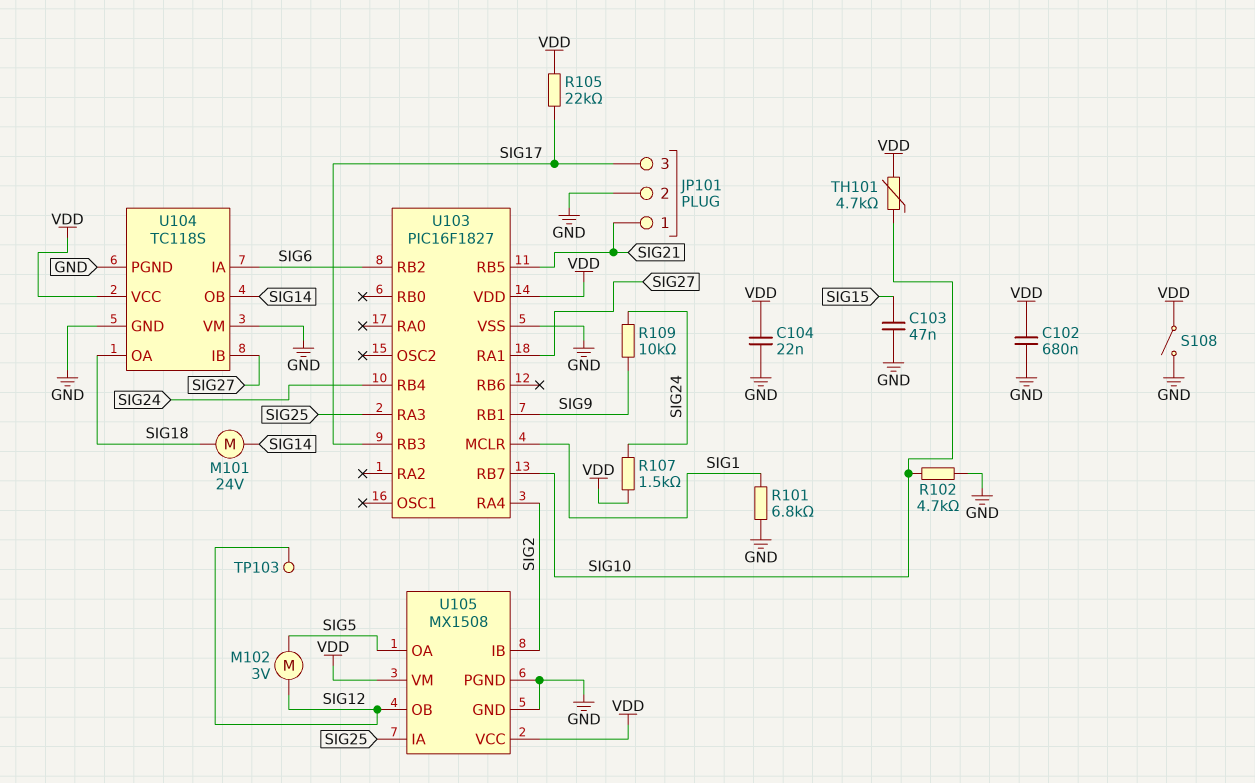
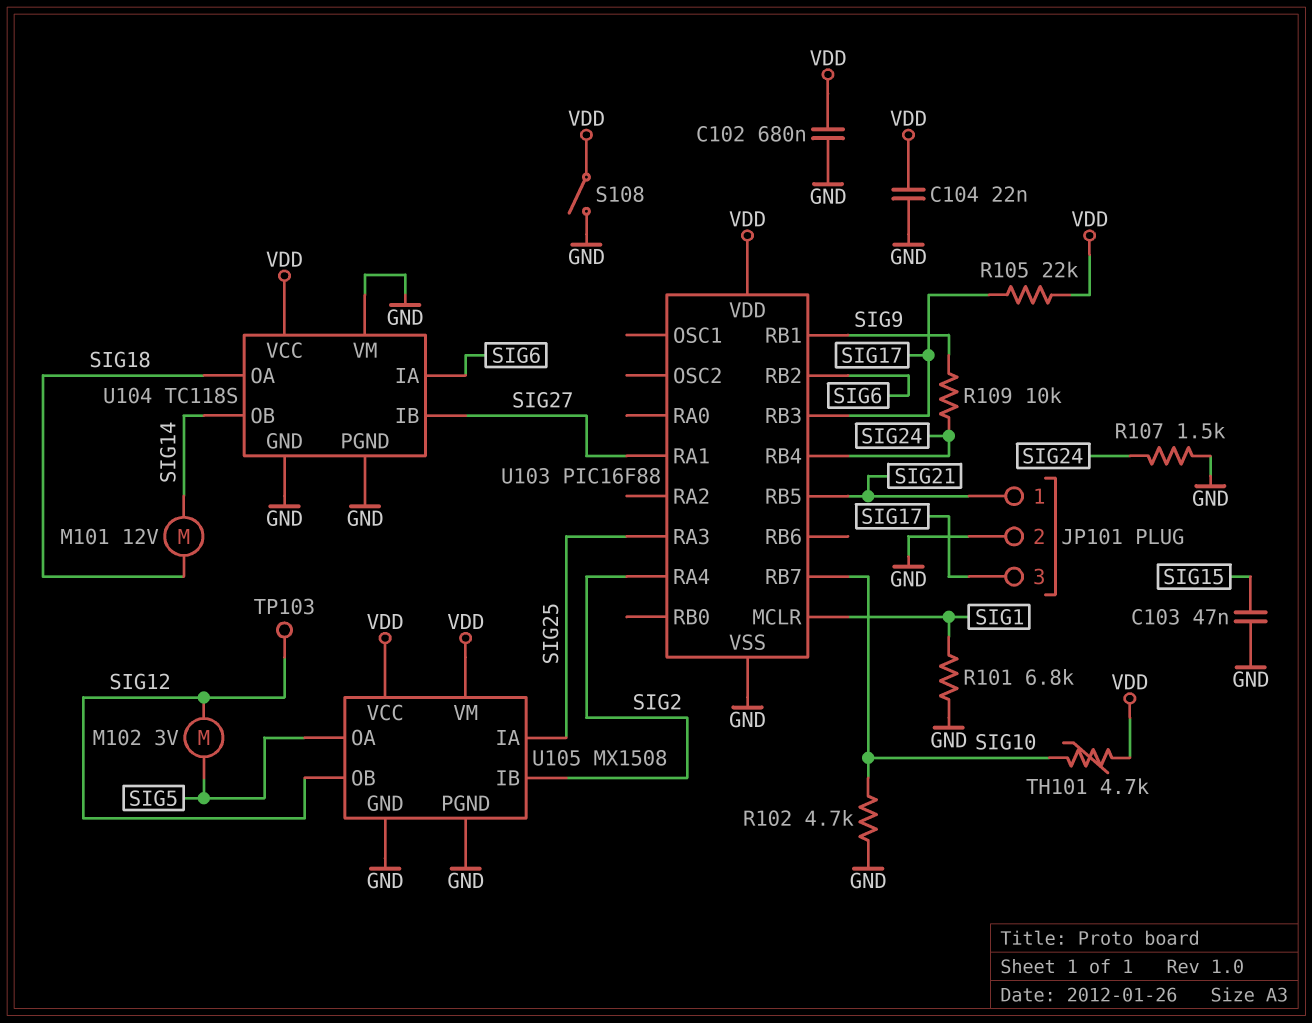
M101: motor 24V (SIG14, SIG18) -> motor 12V (SIG14, SIG18)
R107: 1.5k (SIG24, VDD) -> 1.5k (GND, SIG24)
U103: PIC16F1827 -> PIC16F88

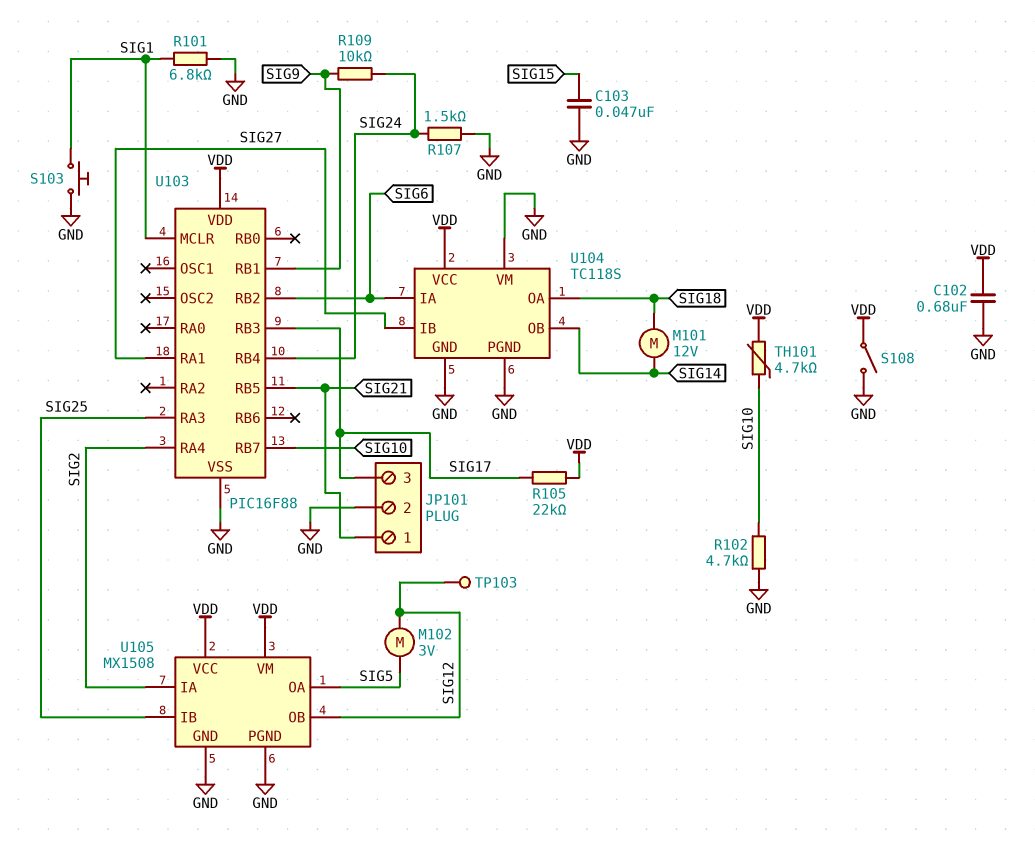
C104: 22nF (GND, VDD) -> none
S103: none -> button (GND, SIG1)
U105 pin IA: SIG25 -> SIG2
U105 pin IB: SIG2 -> SIG25

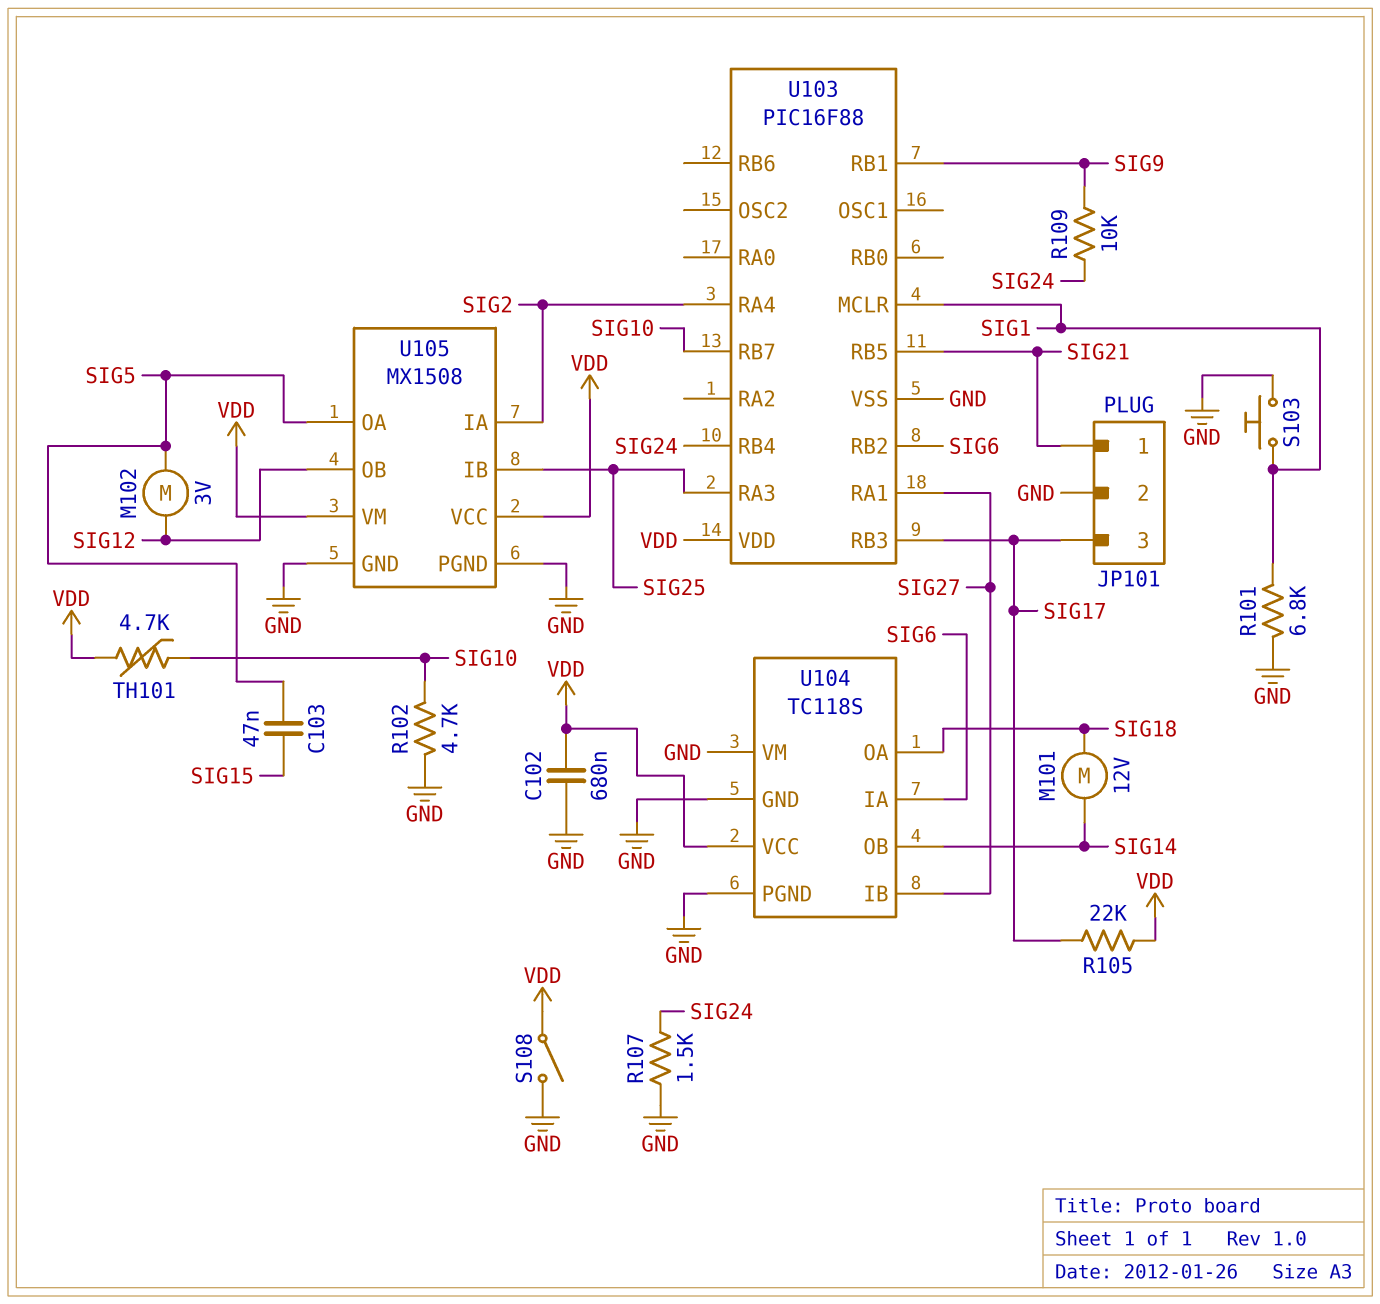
C103: 47nF (GND, SIG15) -> 47nF (SIG5, SIG15)
TP103: test point (SIG12) -> none

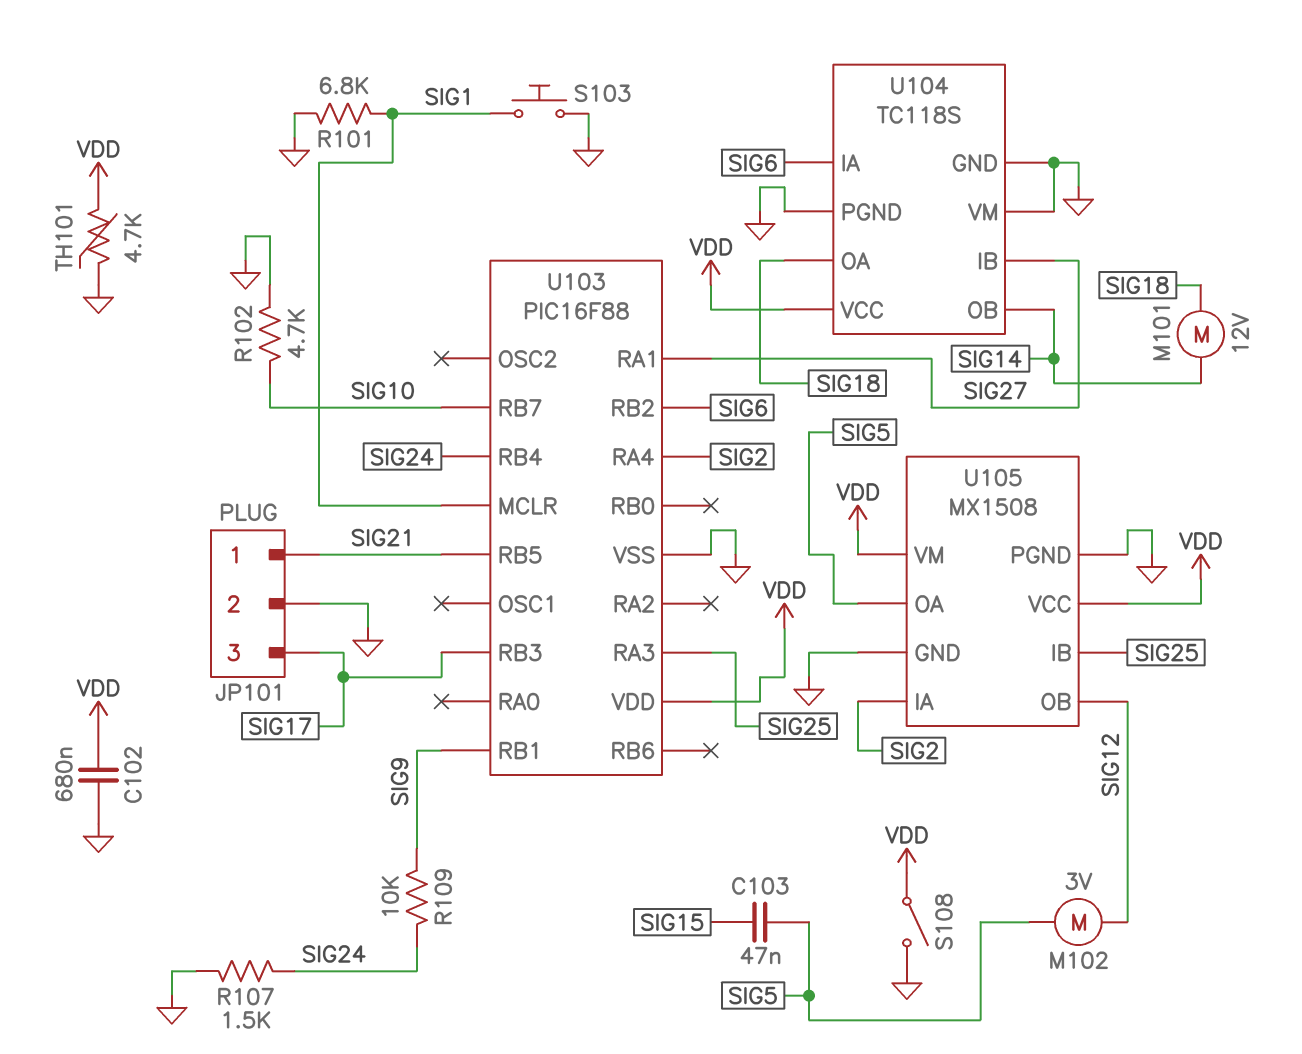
R105: 22k (SIG17, VDD) -> none
TH101: 4.7k (SIG10, VDD) -> 4.7k (GND, VDD)

